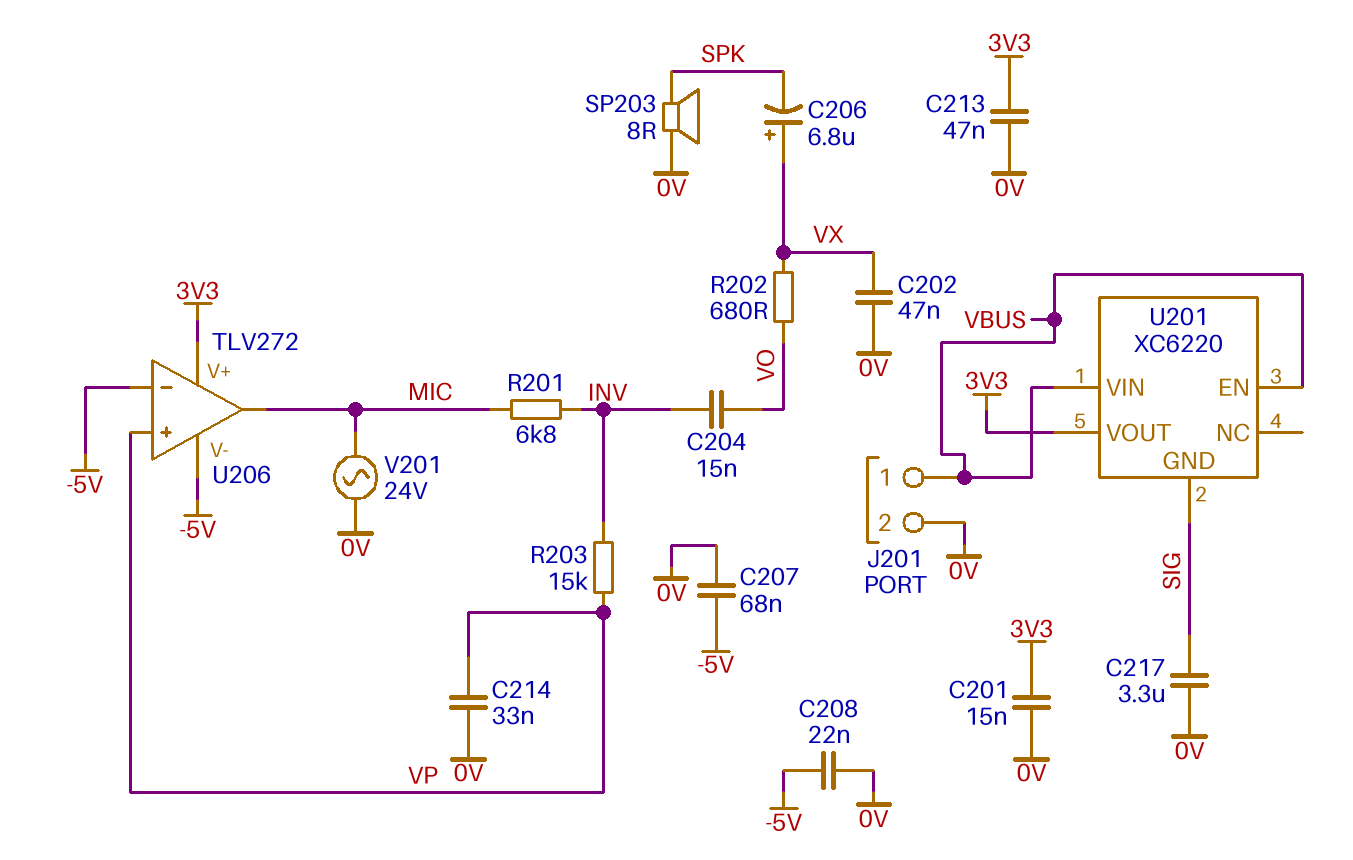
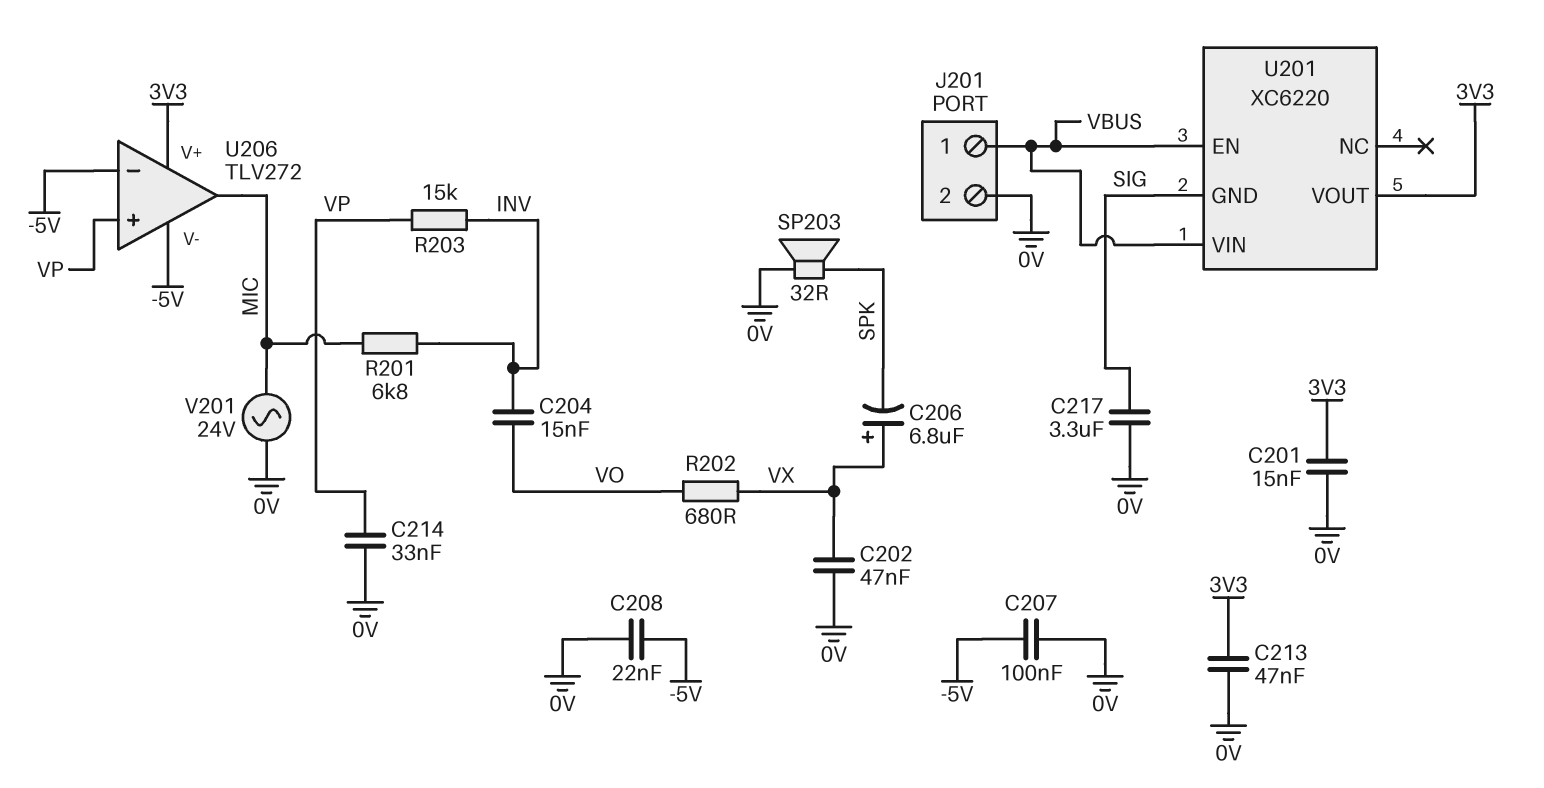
C207: 68nF (-5V, 0V) -> 100nF (-5V, 0V)
SP203: speaker 8R (0V, SPK) -> speaker 32R (0V, SPK)

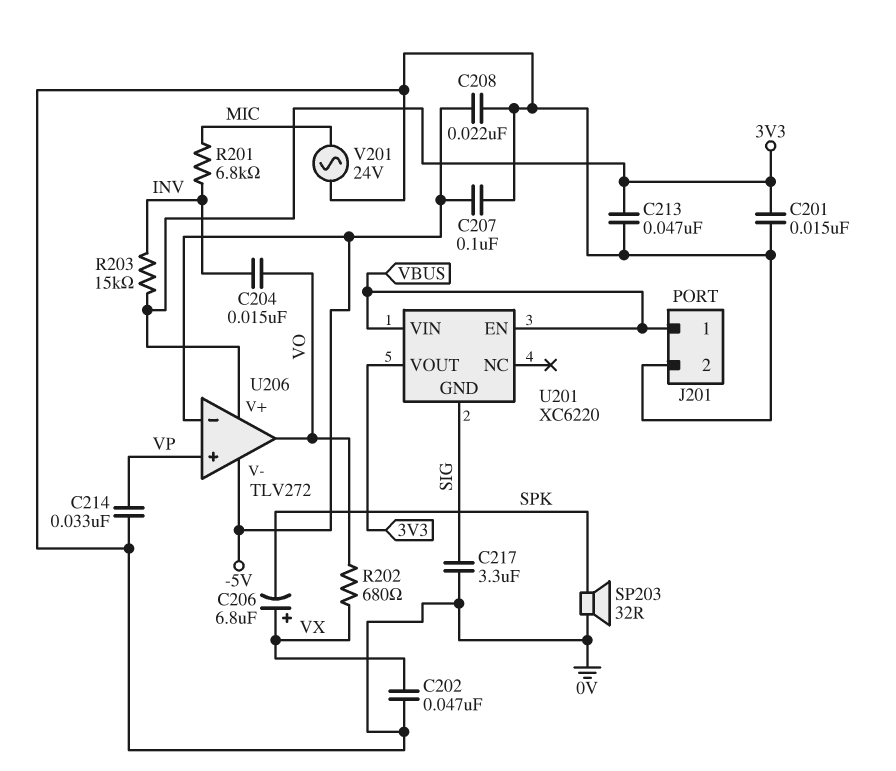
R203: 15k (INV, VP) -> 15k (3V3, INV)
U206 pin out: MIC -> VO

